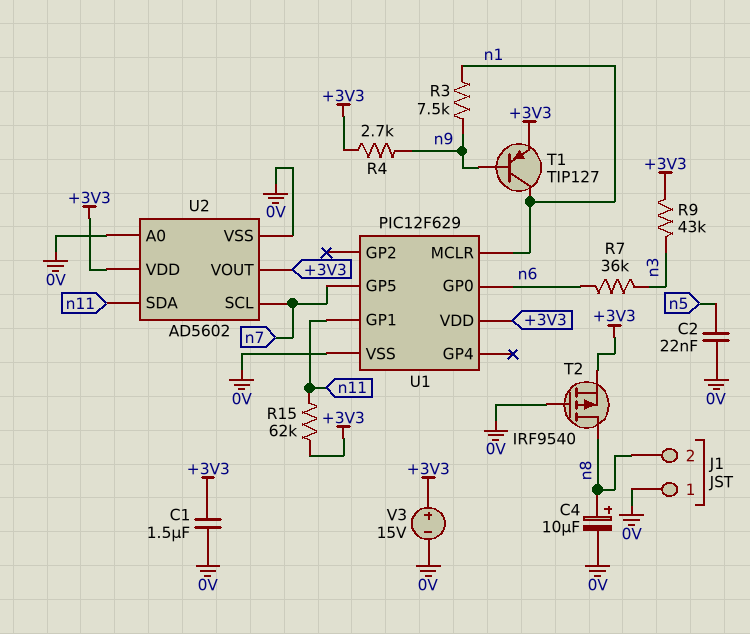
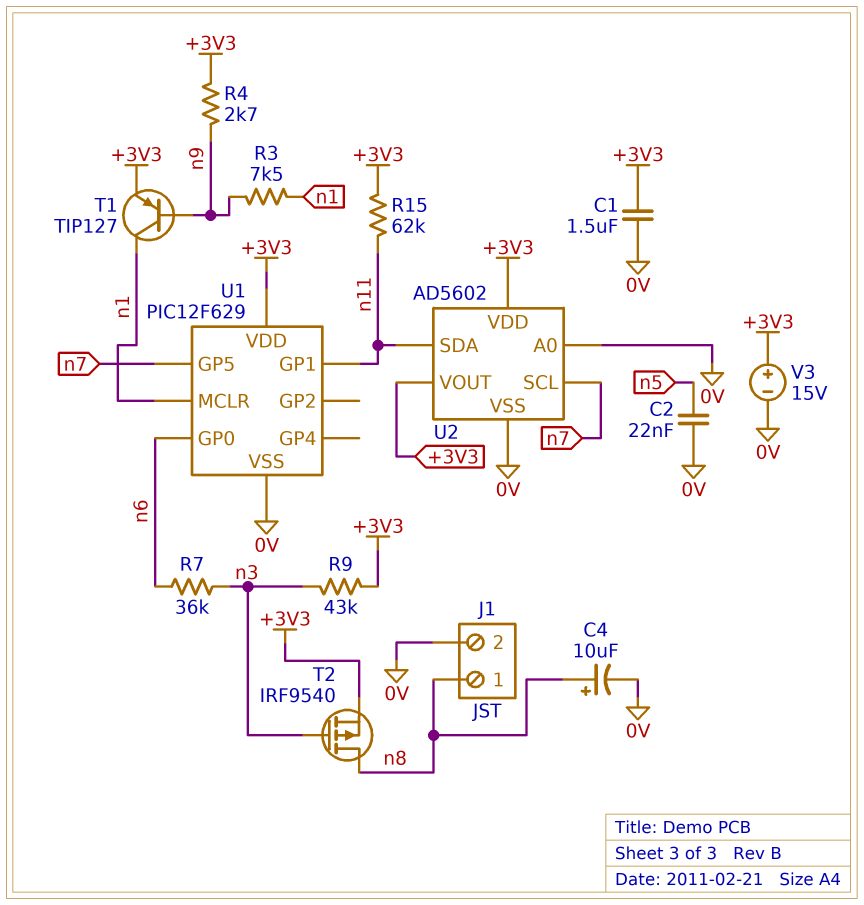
J1 pin 1: 0V -> n8
J1 pin 2: n8 -> 0V
T2: PMOS IRF9540 (G 0V, D n8, S +3V3) -> PMOS IRF9540 (G n3, D n8, S +3V3)

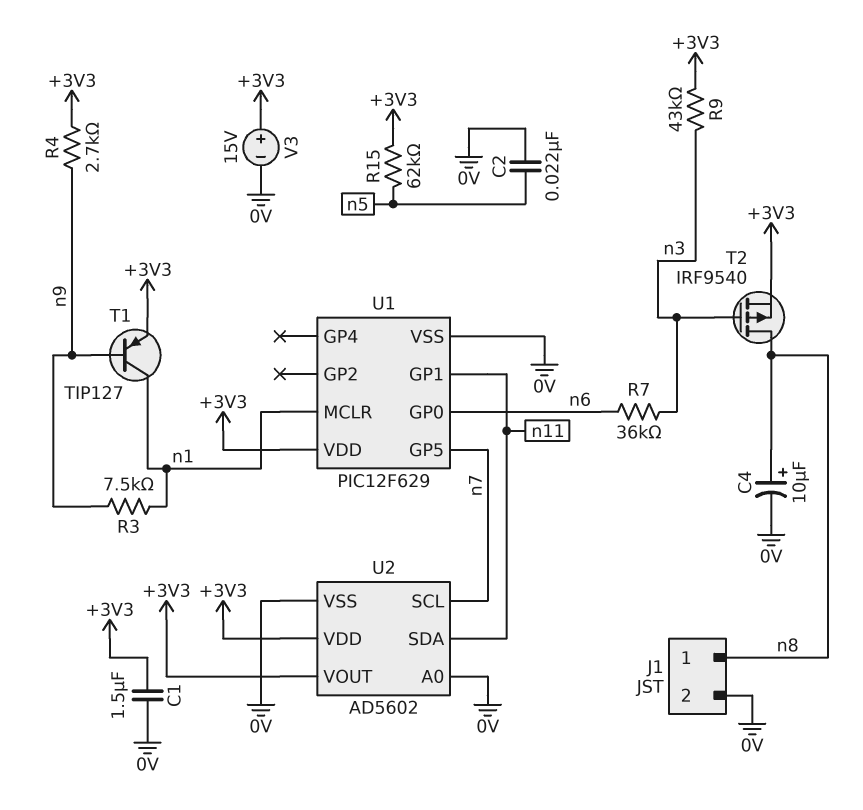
R15: 62k (+3V3, n11) -> 62k (+3V3, n5)

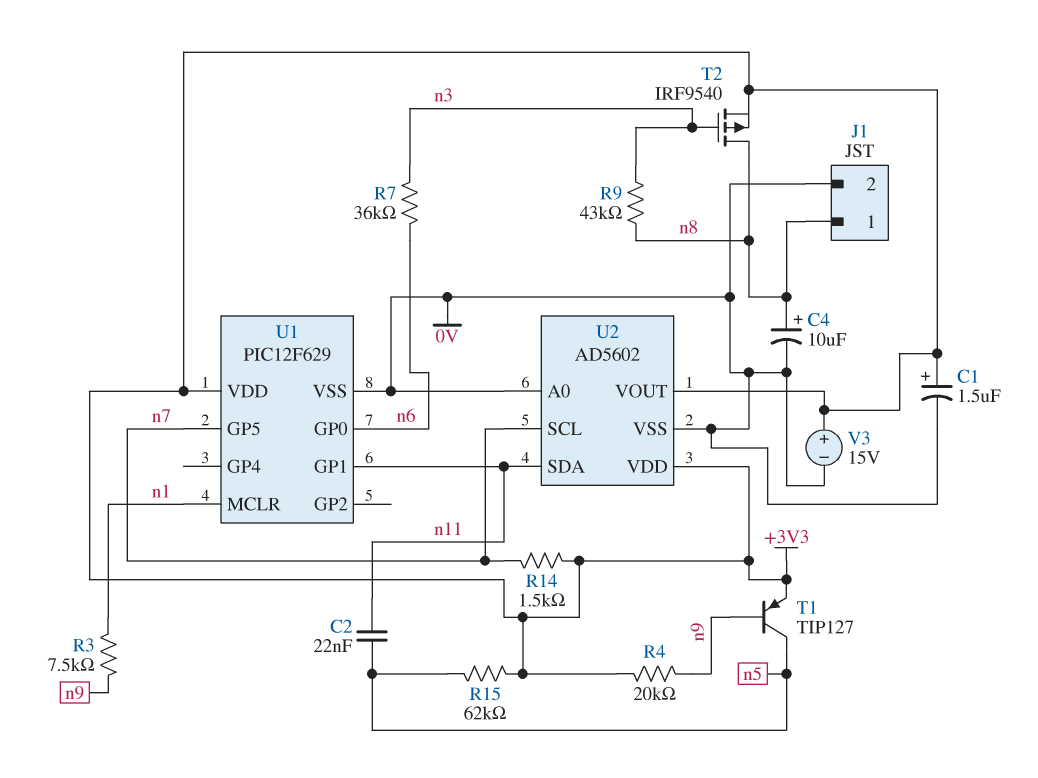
C1: 1.5uF (+3V3, 0V) -> 1.5uF (plus +3V3, minus 0V)
C2: 22nF (0V, n5) -> 22nF (n5, n11)
R4: 2.7k (+3V3, n9) -> 20k (+3V3, n9)
R9: 43k (+3V3, n3) -> 43k (n3, n8)
R14: none -> 1.5k (+3V3, n7)
T1: PNP TIP127 (B n9, C n1, E +3V3) -> PNP TIP127 (B n9, C n5, E +3V3)

